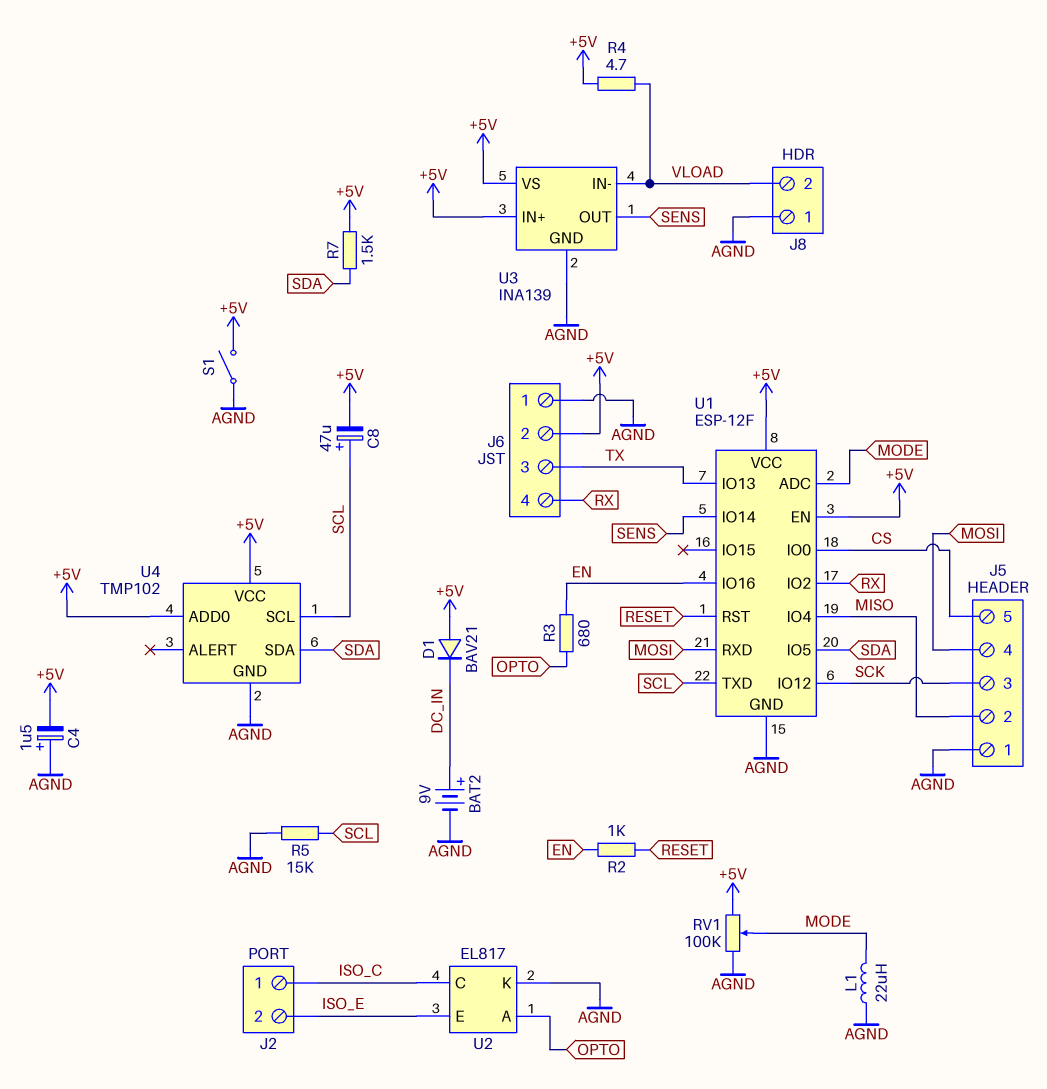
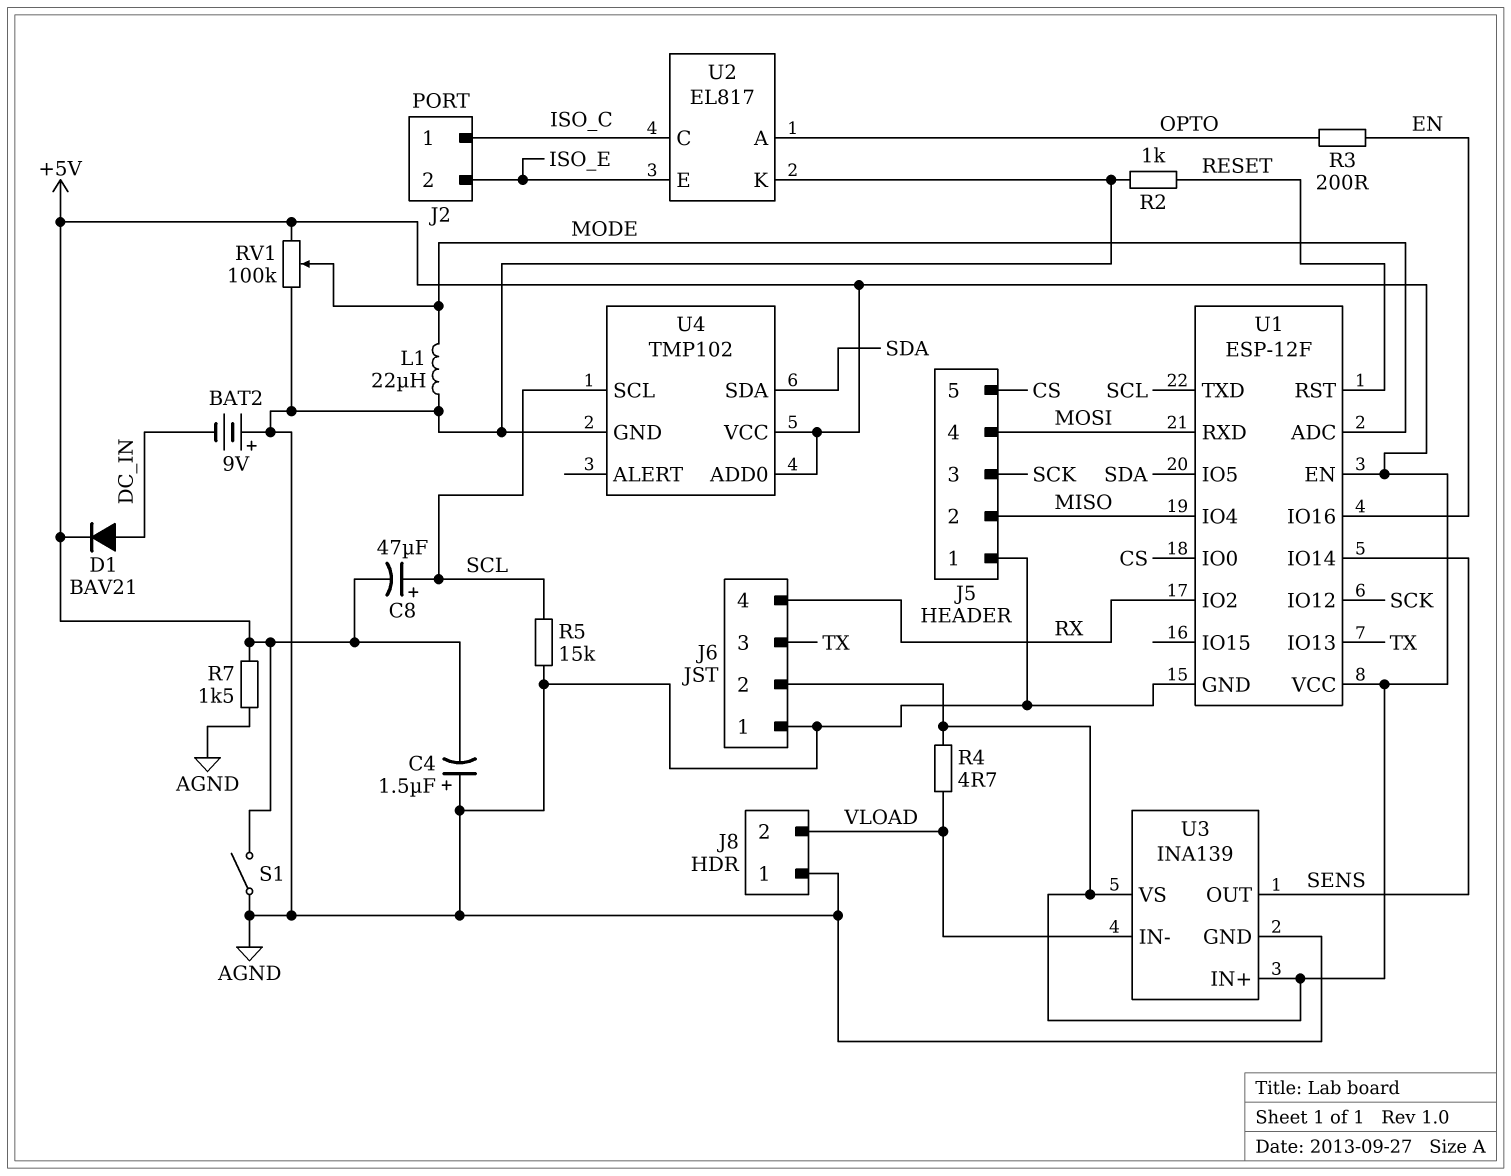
BAT2: 9V (plus DC_IN, minus AGND) -> 9V (plus AGND, minus DC_IN)
D1: diode BAV21 (A +5V, K DC_IN) -> diode BAV21 (A DC_IN, K +5V)
R2: 1k (EN, RESET) -> 1k (AGND, RESET)
R3: 680 (EN, OPTO) -> 200 (EN, OPTO)
R7: 1.5k (+5V, SDA) -> 1.5k (+5V, AGND)

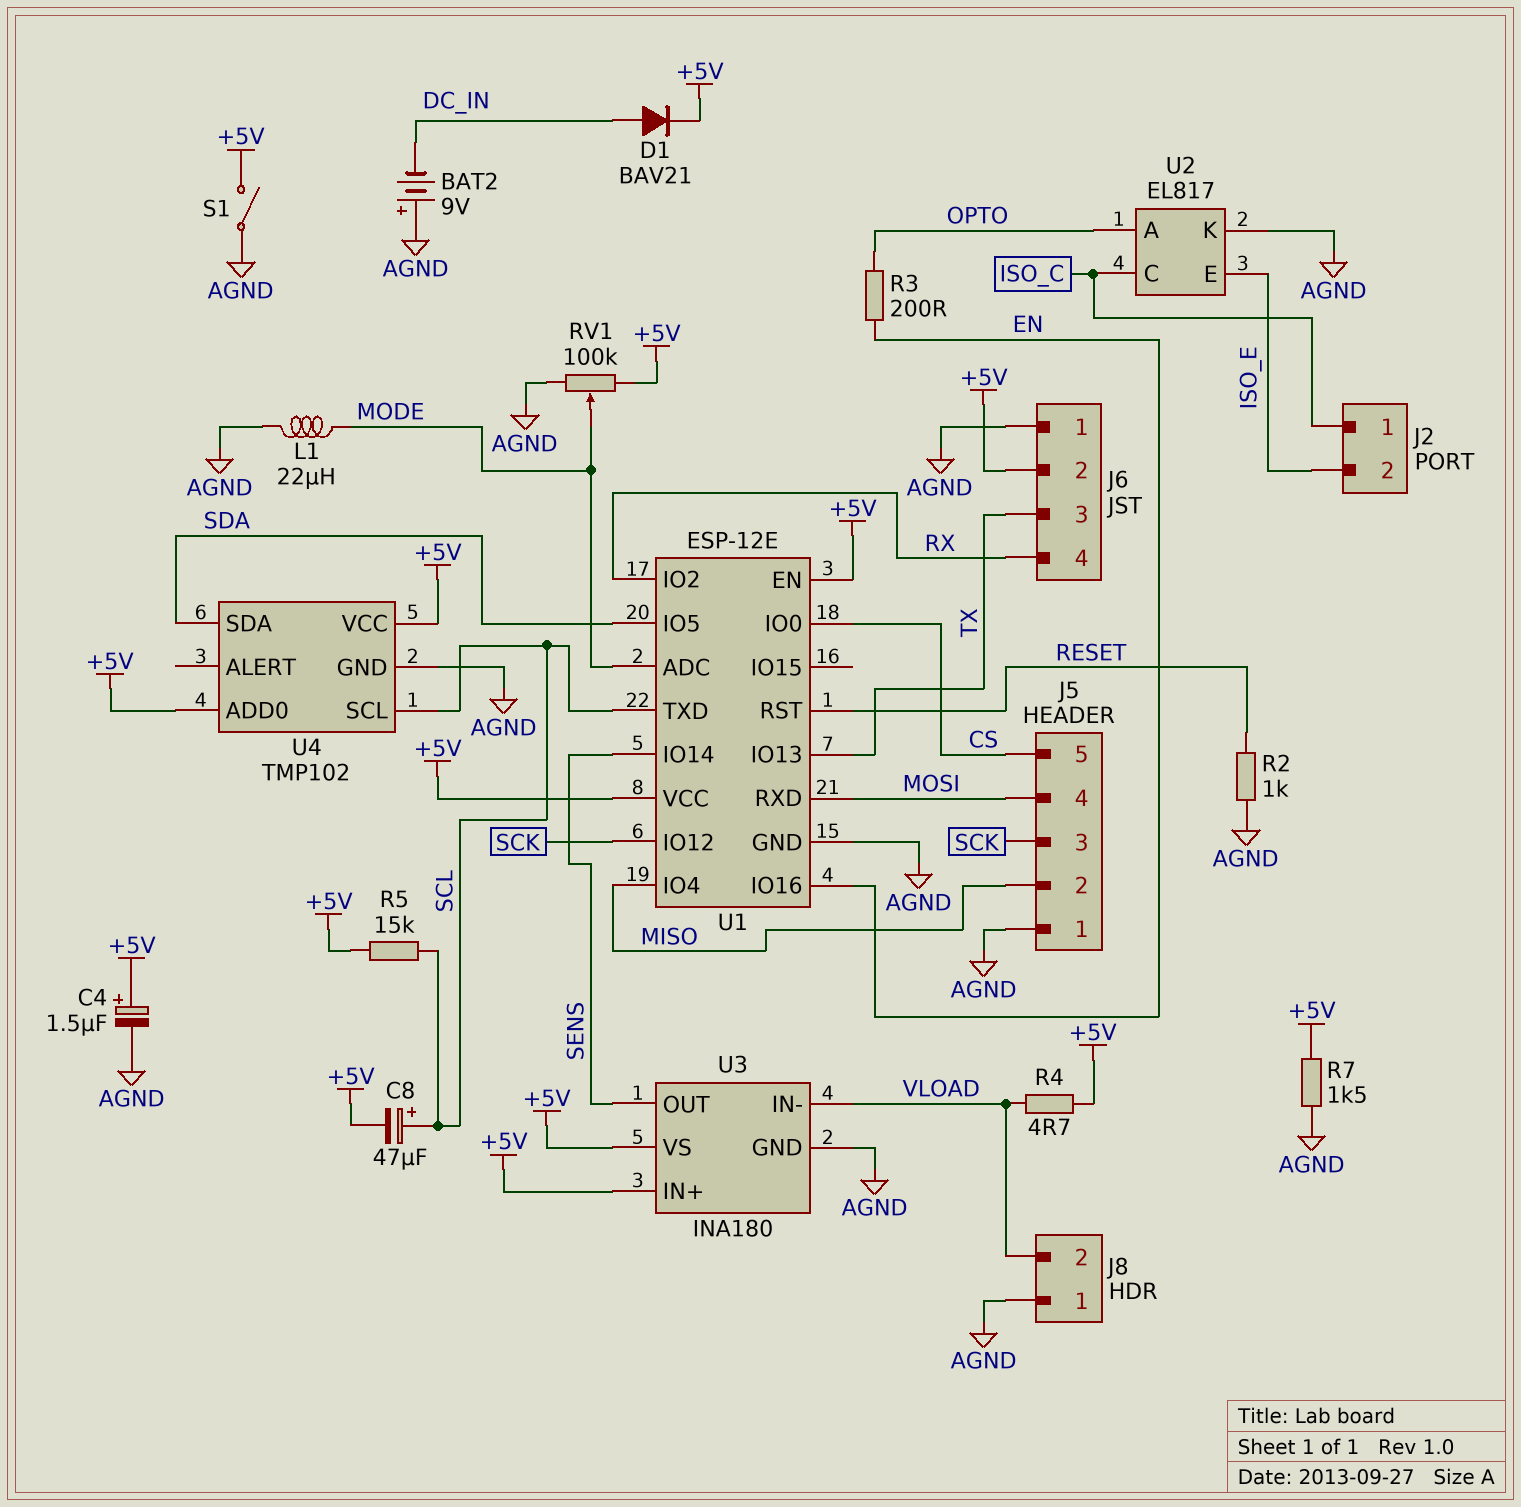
C4: 1.5uF (plus AGND, minus +5V) -> 1.5uF (plus +5V, minus AGND)
R5: 15k (AGND, SCL) -> 15k (+5V, SCL)
U1: ESP-12F -> ESP-12E
U3: INA139 -> INA180

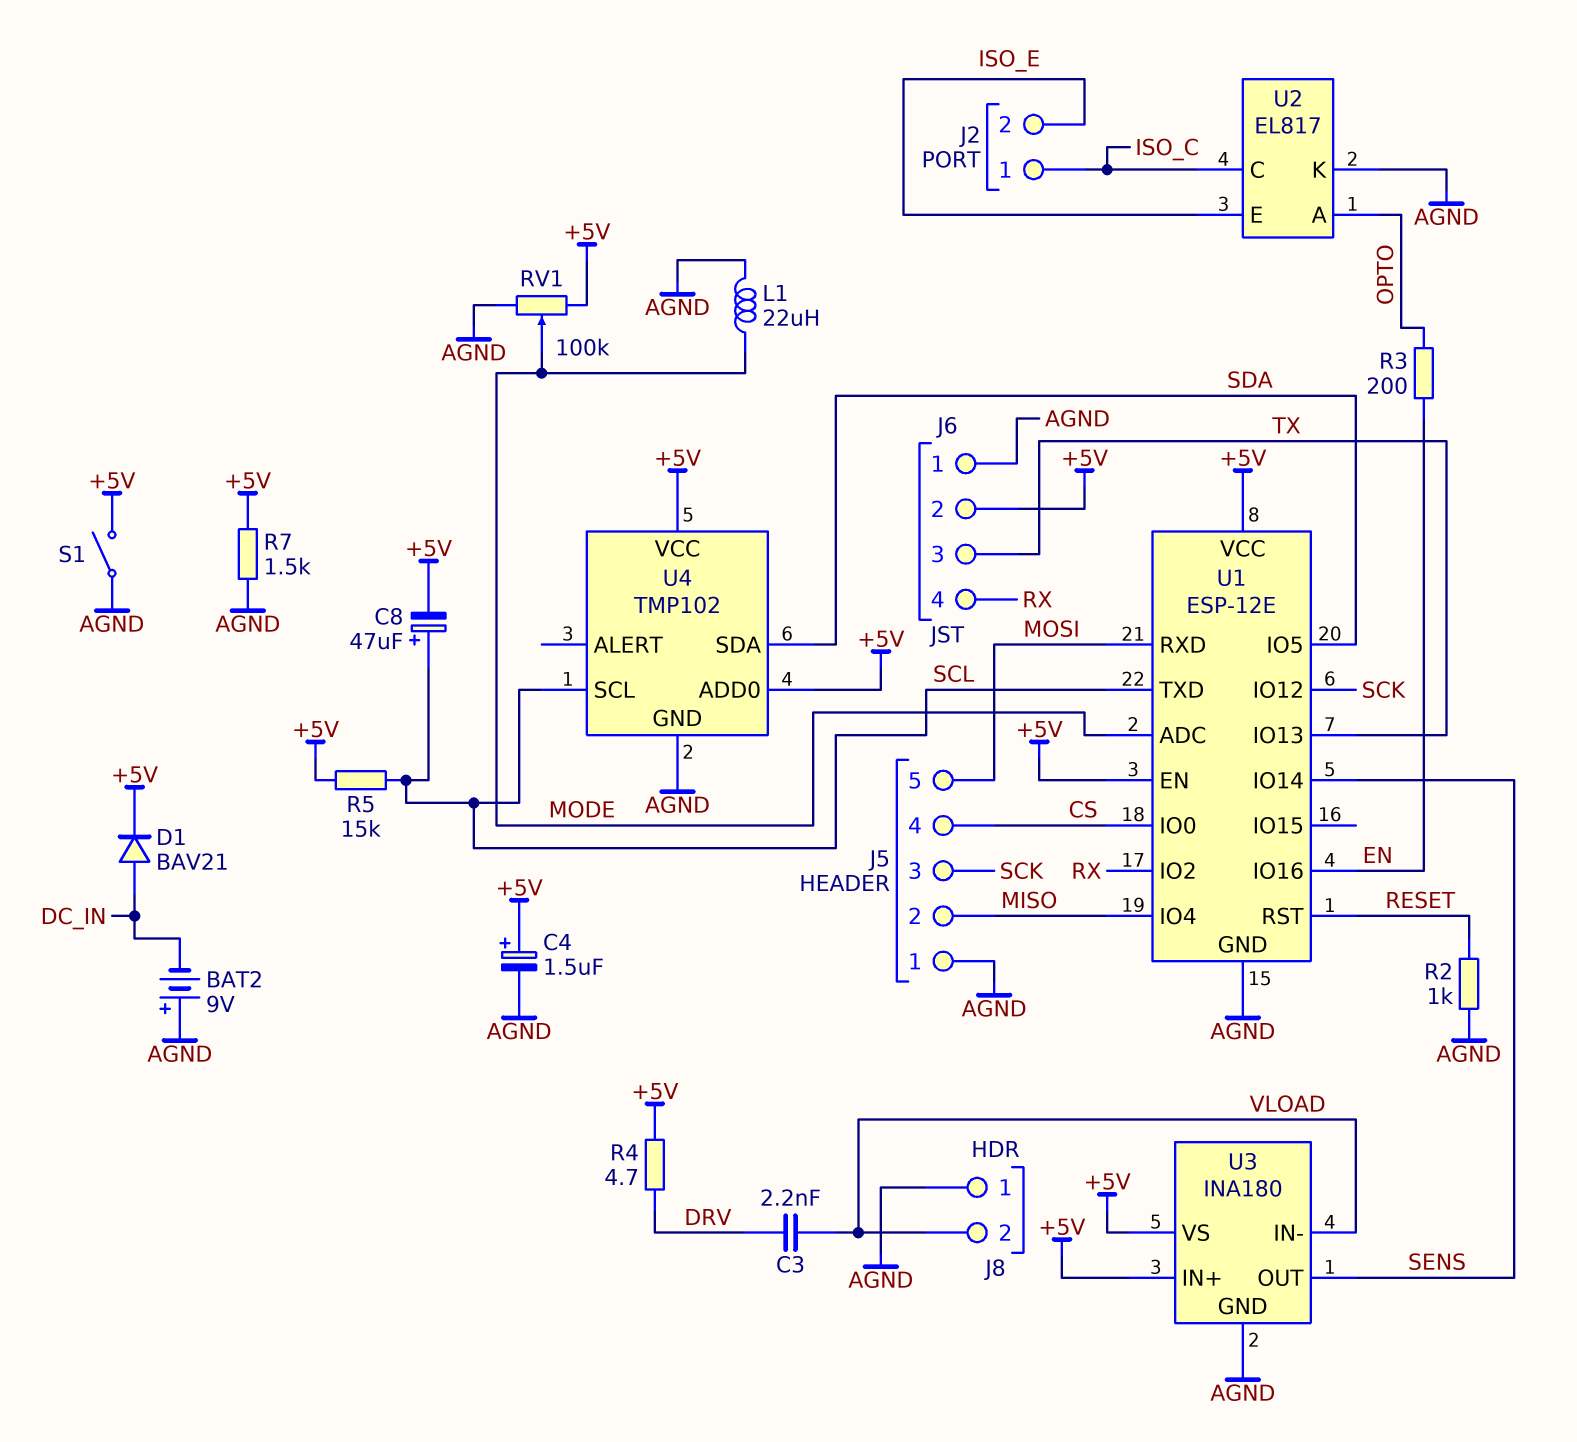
C3: none -> 2.2nF (DRV, VLOAD)
J5 pin 4: MOSI -> CS
J5 pin 5: CS -> MOSI
R4: 4.7 (+5V, VLOAD) -> 4.7 (+5V, DRV)

